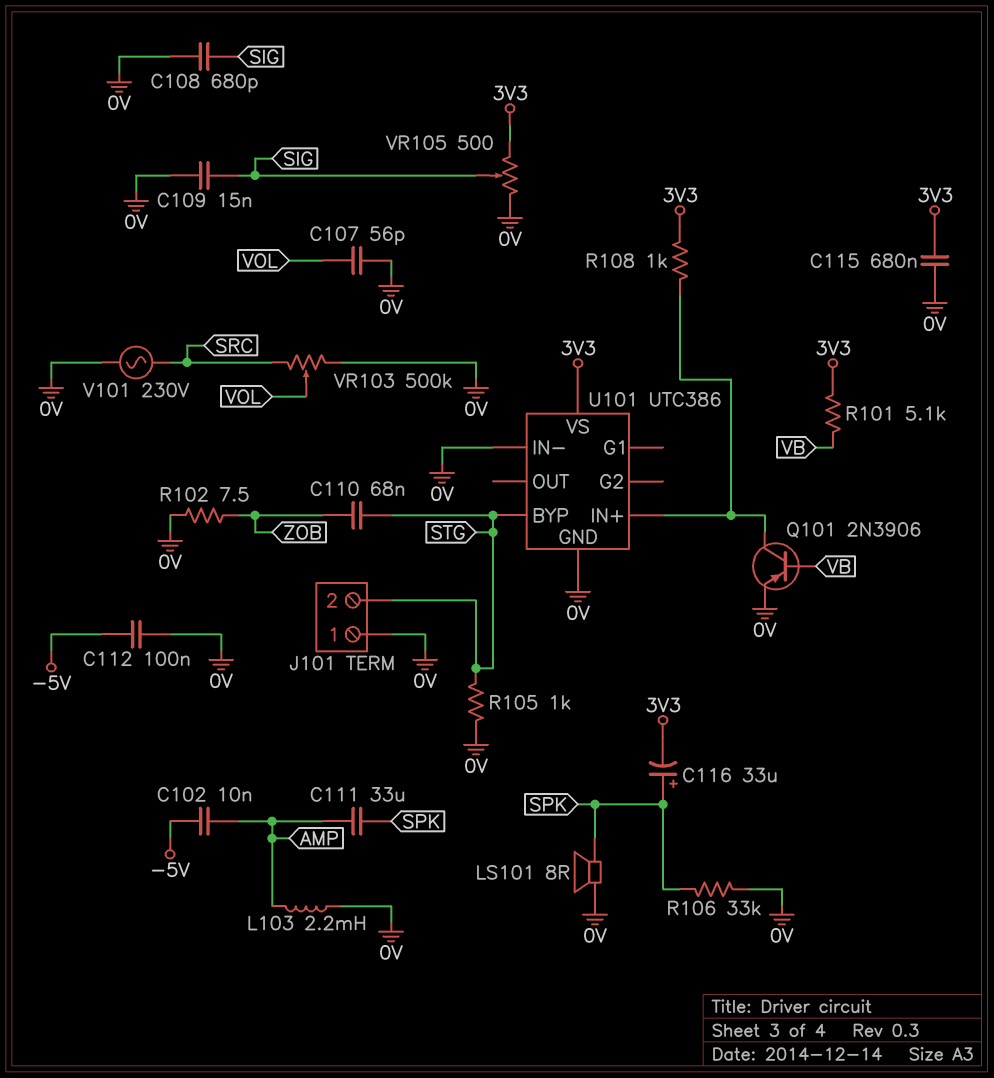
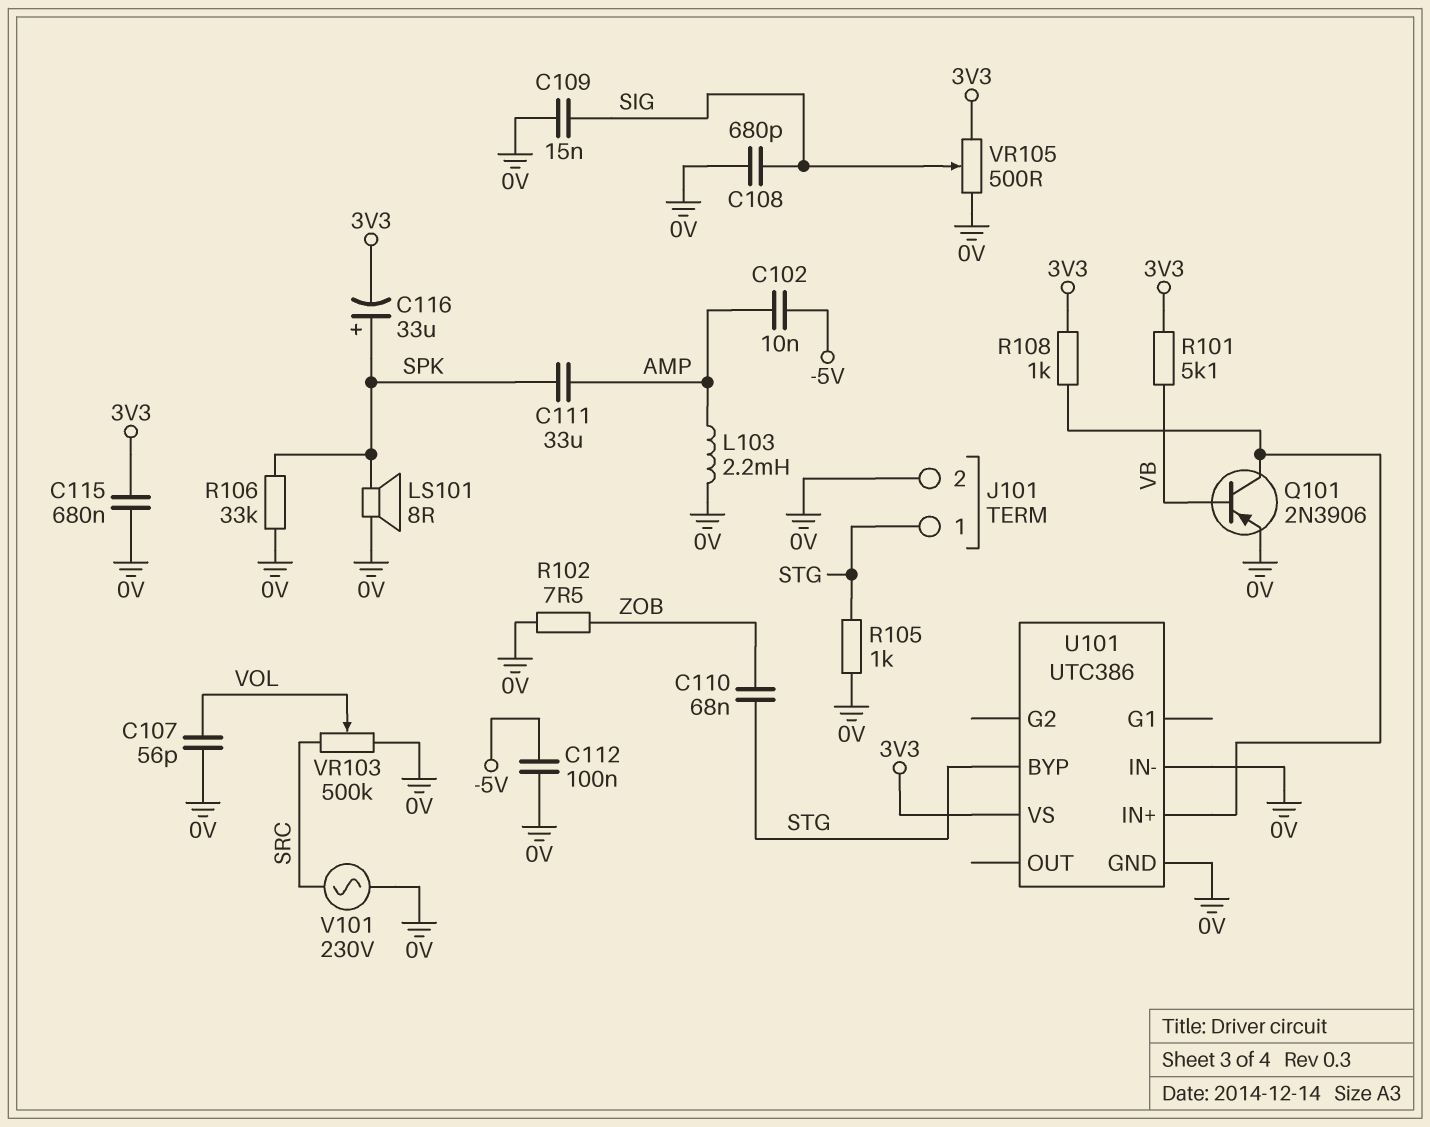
J101 pin 1: 0V -> STG
J101 pin 2: STG -> 0V

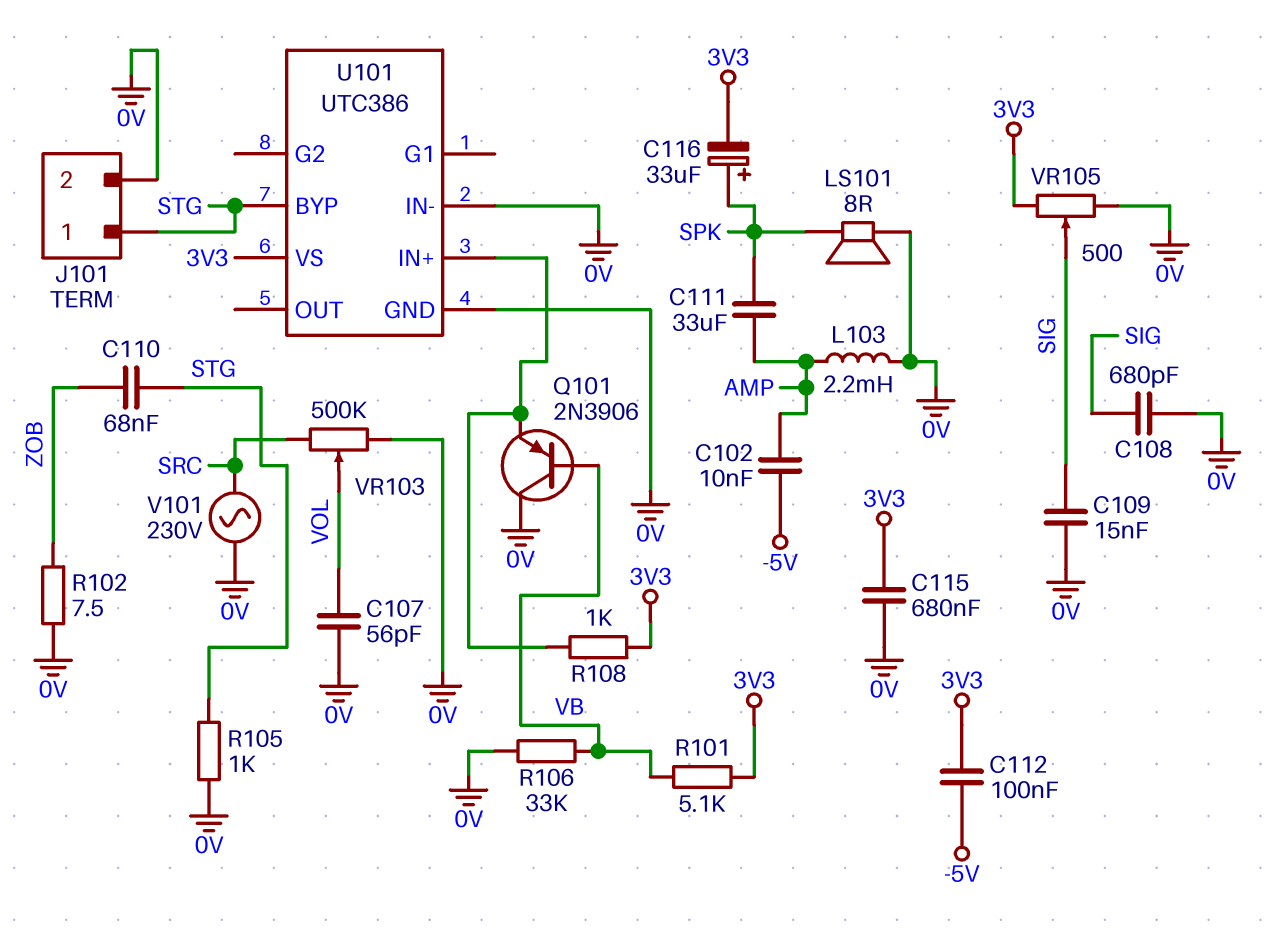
C112: 100nF (-5V, 0V) -> 100nF (-5V, 3V3)
Q101: PNP 2N3906 (B VB, C U101/IN+, E 0V) -> PNP 2N3906 (B VB, C 0V, E U101/IN+)
R106: 33k (0V, SPK) -> 33k (0V, VB)

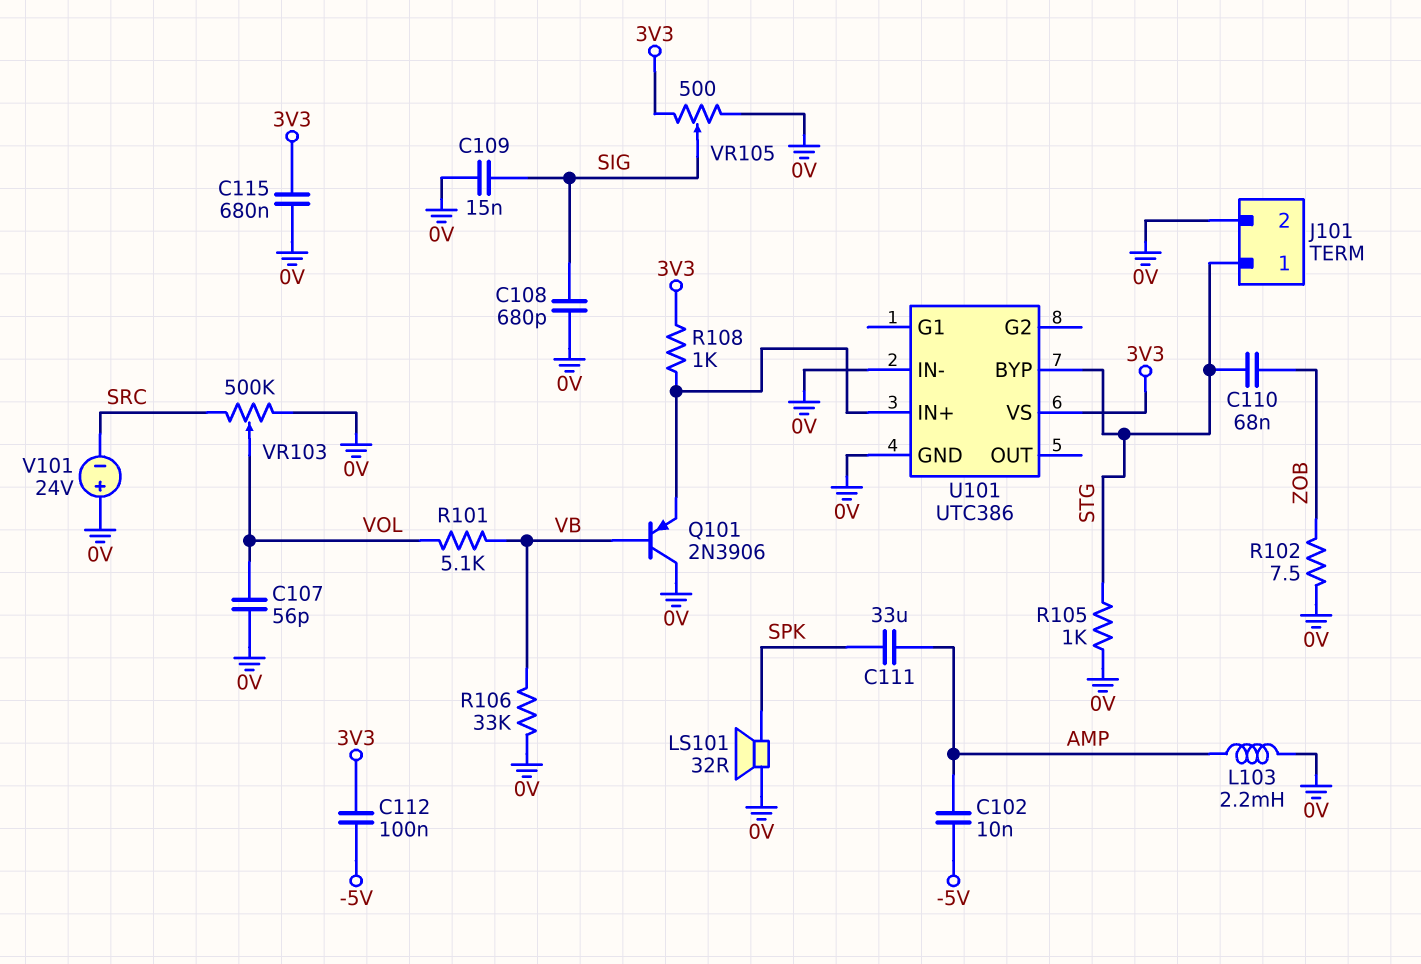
C116: 33uF (plus SPK, minus 3V3) -> none
LS101: speaker 8R (0V, SPK) -> speaker 32R (0V, SPK)
R101: 5.1k (3V3, VB) -> 5.1k (VB, VOL)
V101: AC 230V (0V, SRC) -> 24V (plus 0V, minus SRC)

